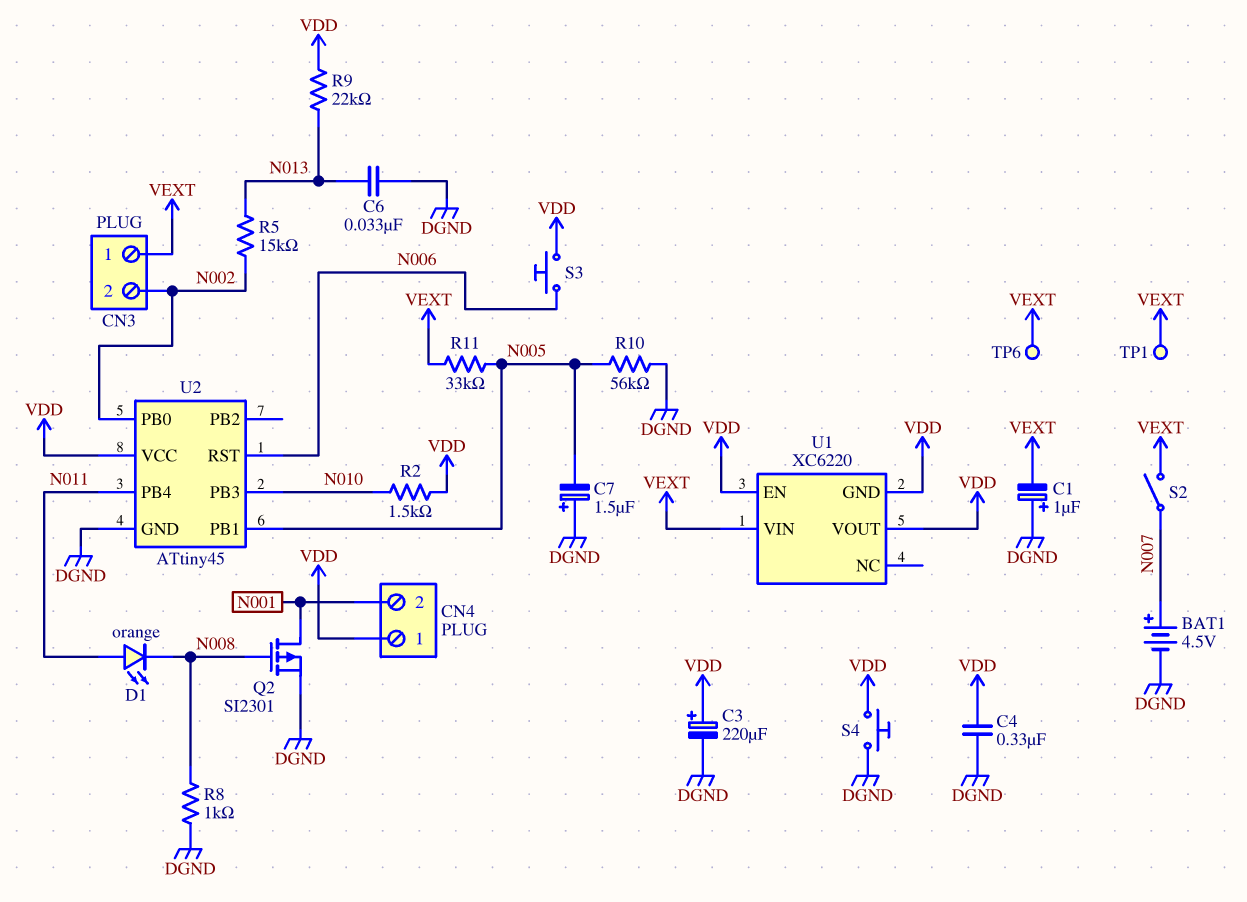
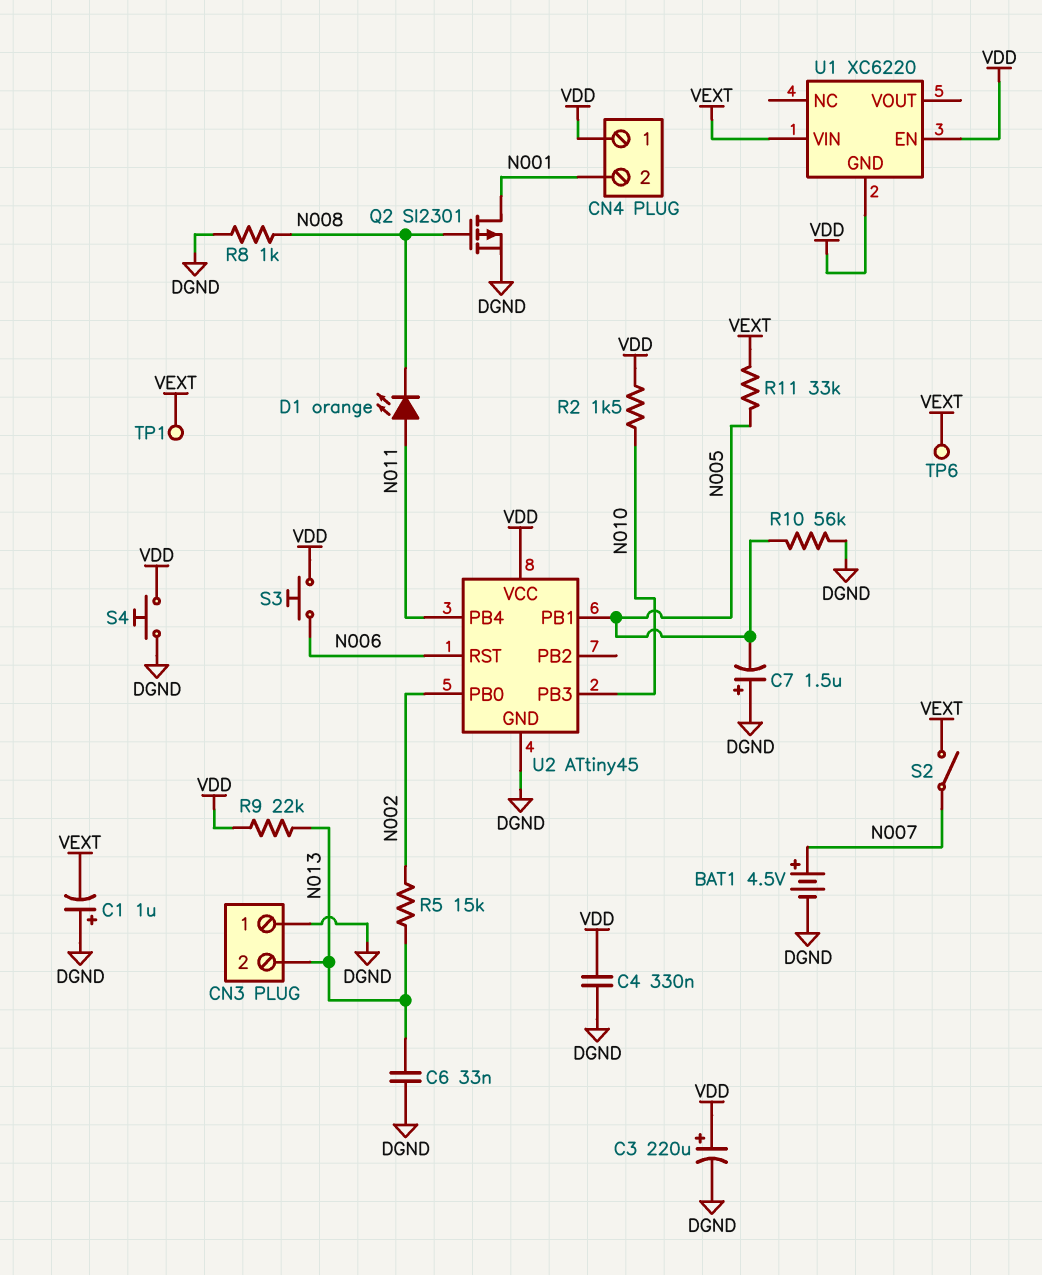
CN3 pin 1: VEXT -> DGND
CN3 pin 2: N002 -> N013
U1 pin VOUT: VDD -> none

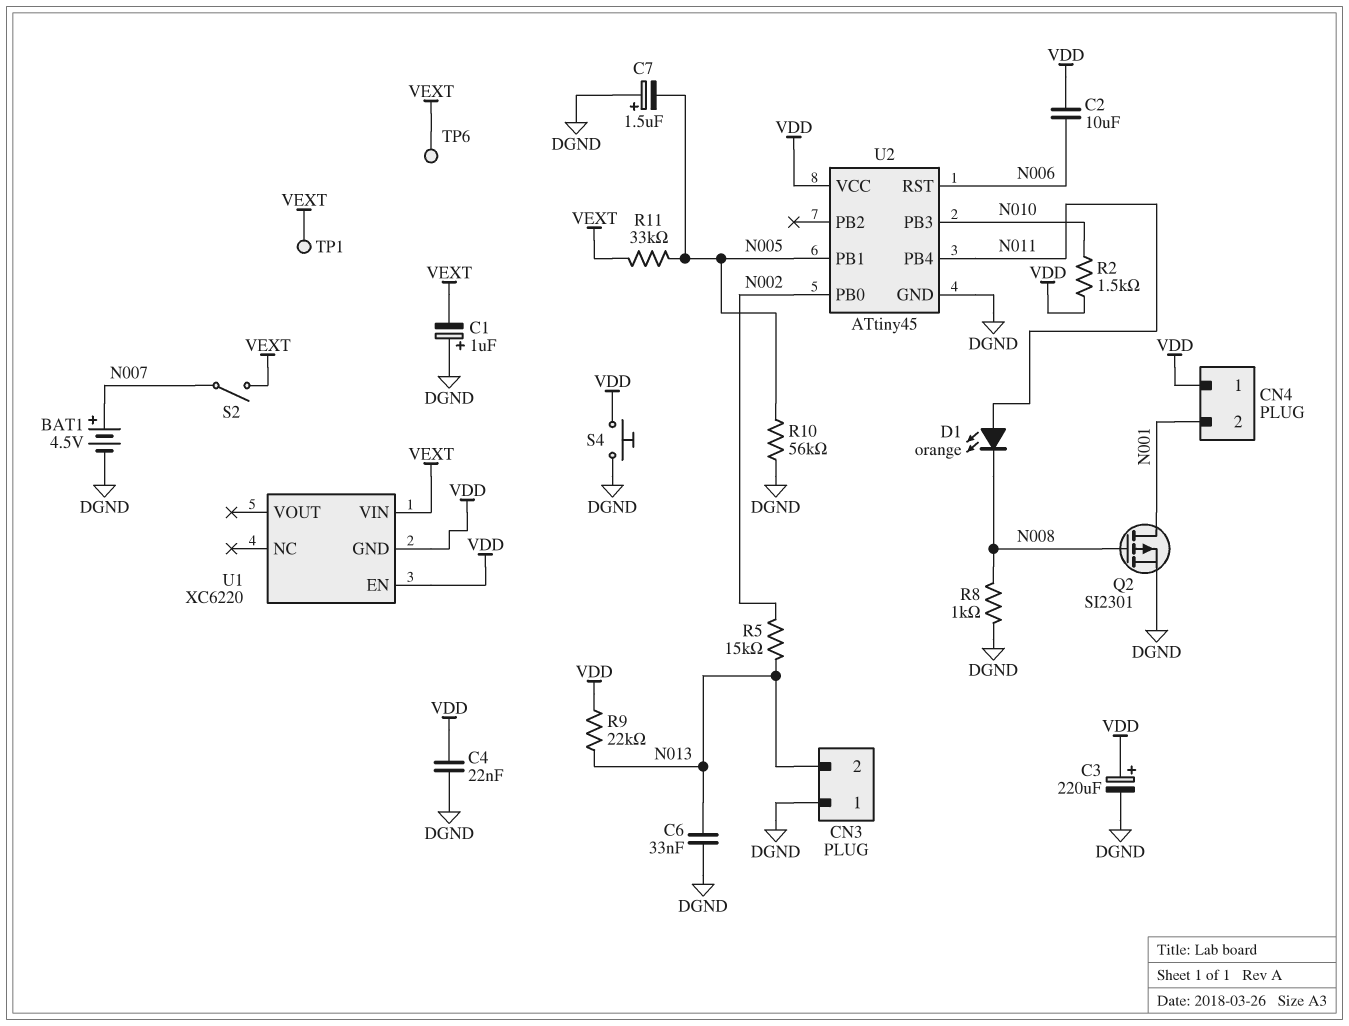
C2: none -> 10uF (N006, VDD)
C4: 330nF (DGND, VDD) -> 22nF (DGND, VDD)
S3: button (N006, VDD) -> none

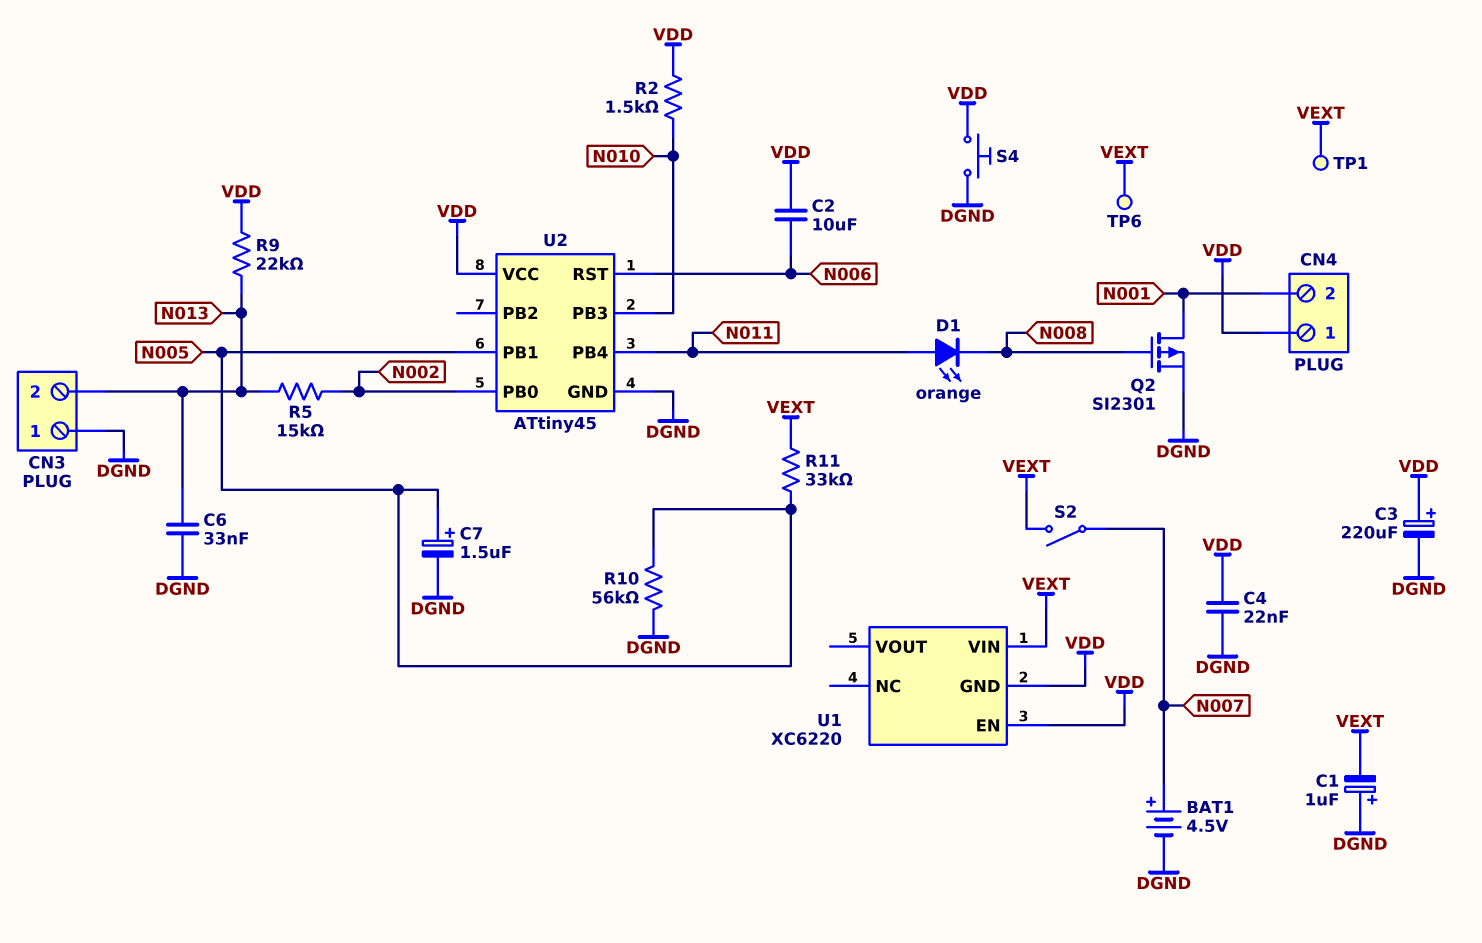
C7: 1.5uF (plus DGND, minus N005) -> 1.5uF (plus N005, minus DGND)
R8: 1k (DGND, N008) -> none

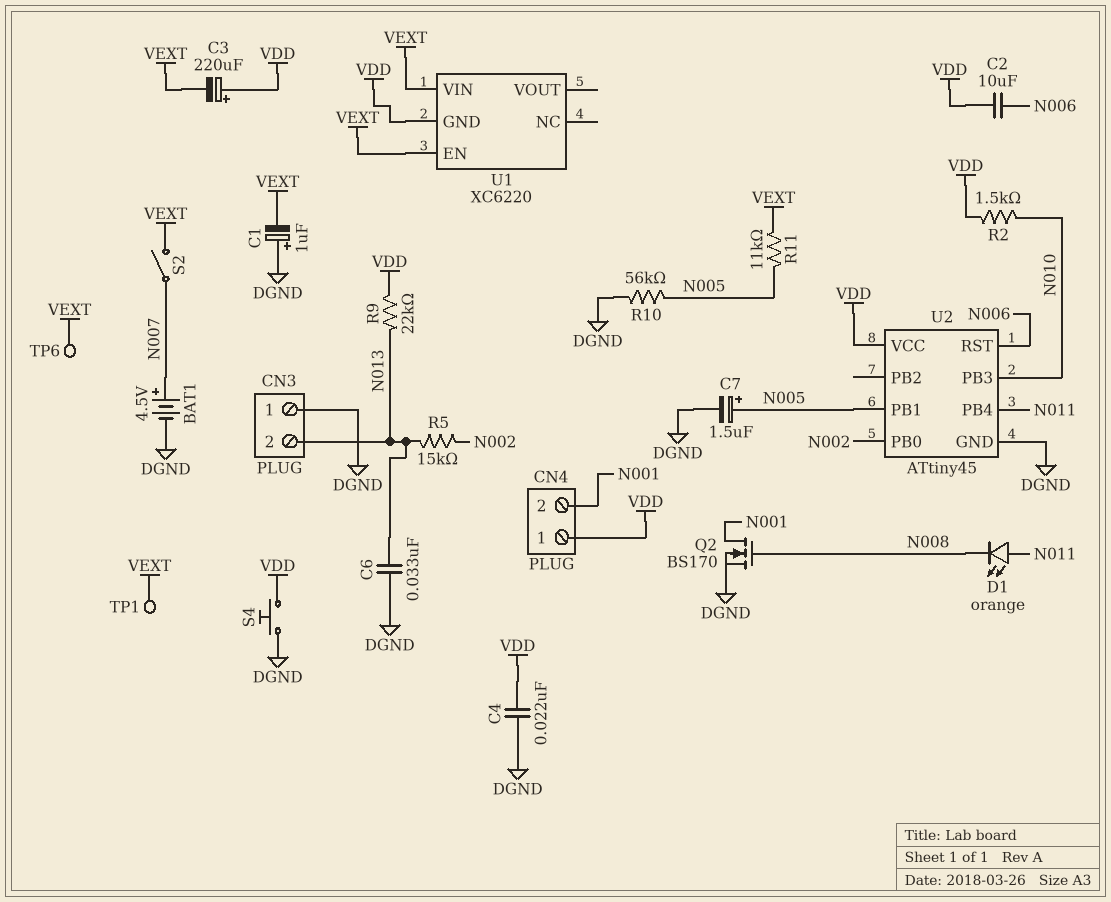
C3: 220uF (plus VDD, minus DGND) -> 220uF (plus VDD, minus VEXT)
Q2: PMOS SI2301 (G N008, D N001, S DGND) -> NMOS BS170 (G N008, D N001, S DGND)
R11: 33k (N005, VEXT) -> 11k (N005, VEXT)
U1 pin EN: VDD -> VEXT

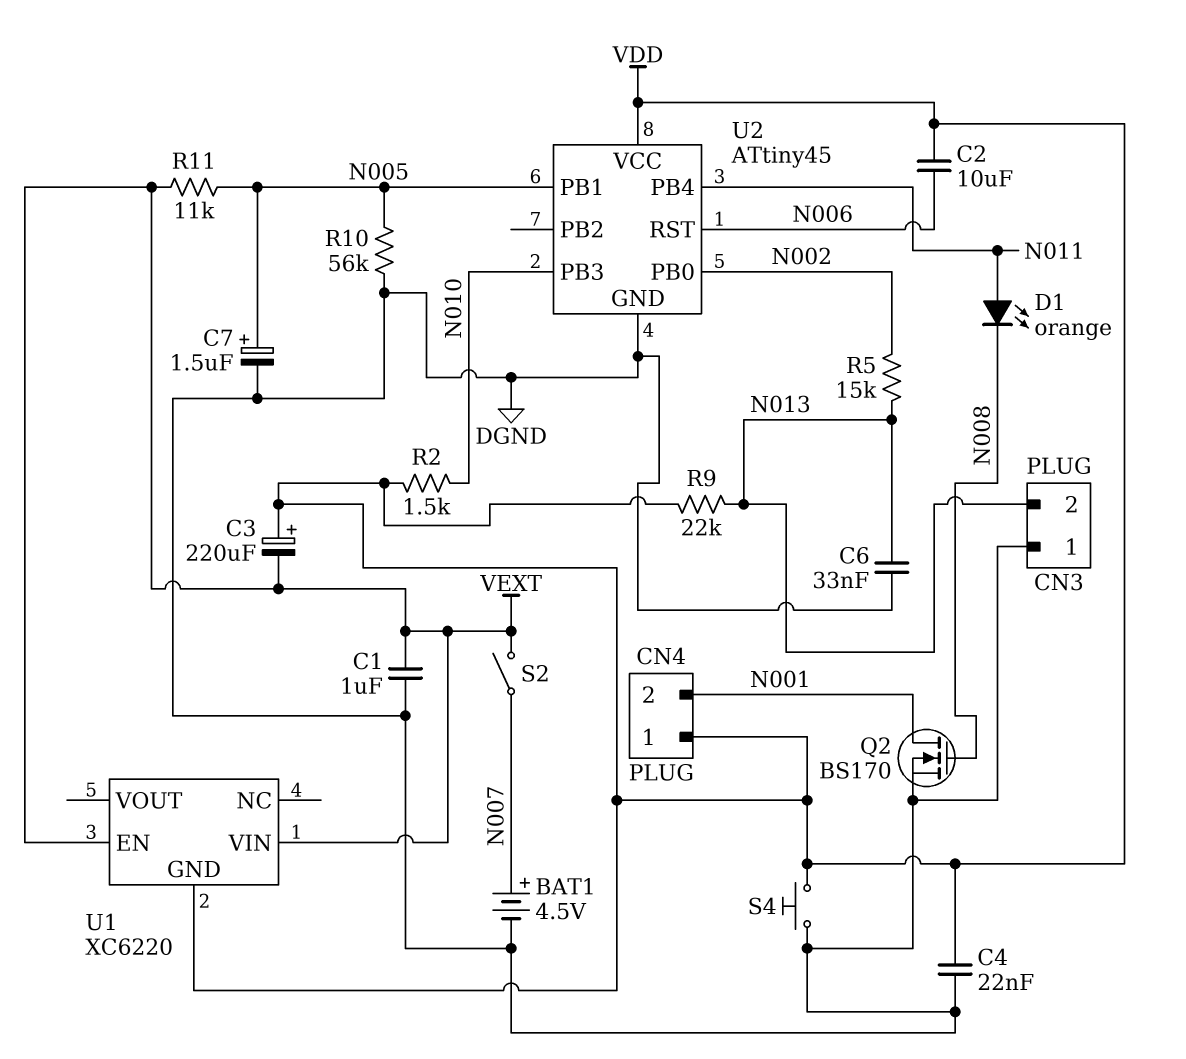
C1: 1uF (plus DGND, minus VEXT) -> 1uF (DGND, VEXT)
TP1: test point (VEXT) -> none
TP6: test point (VEXT) -> none

